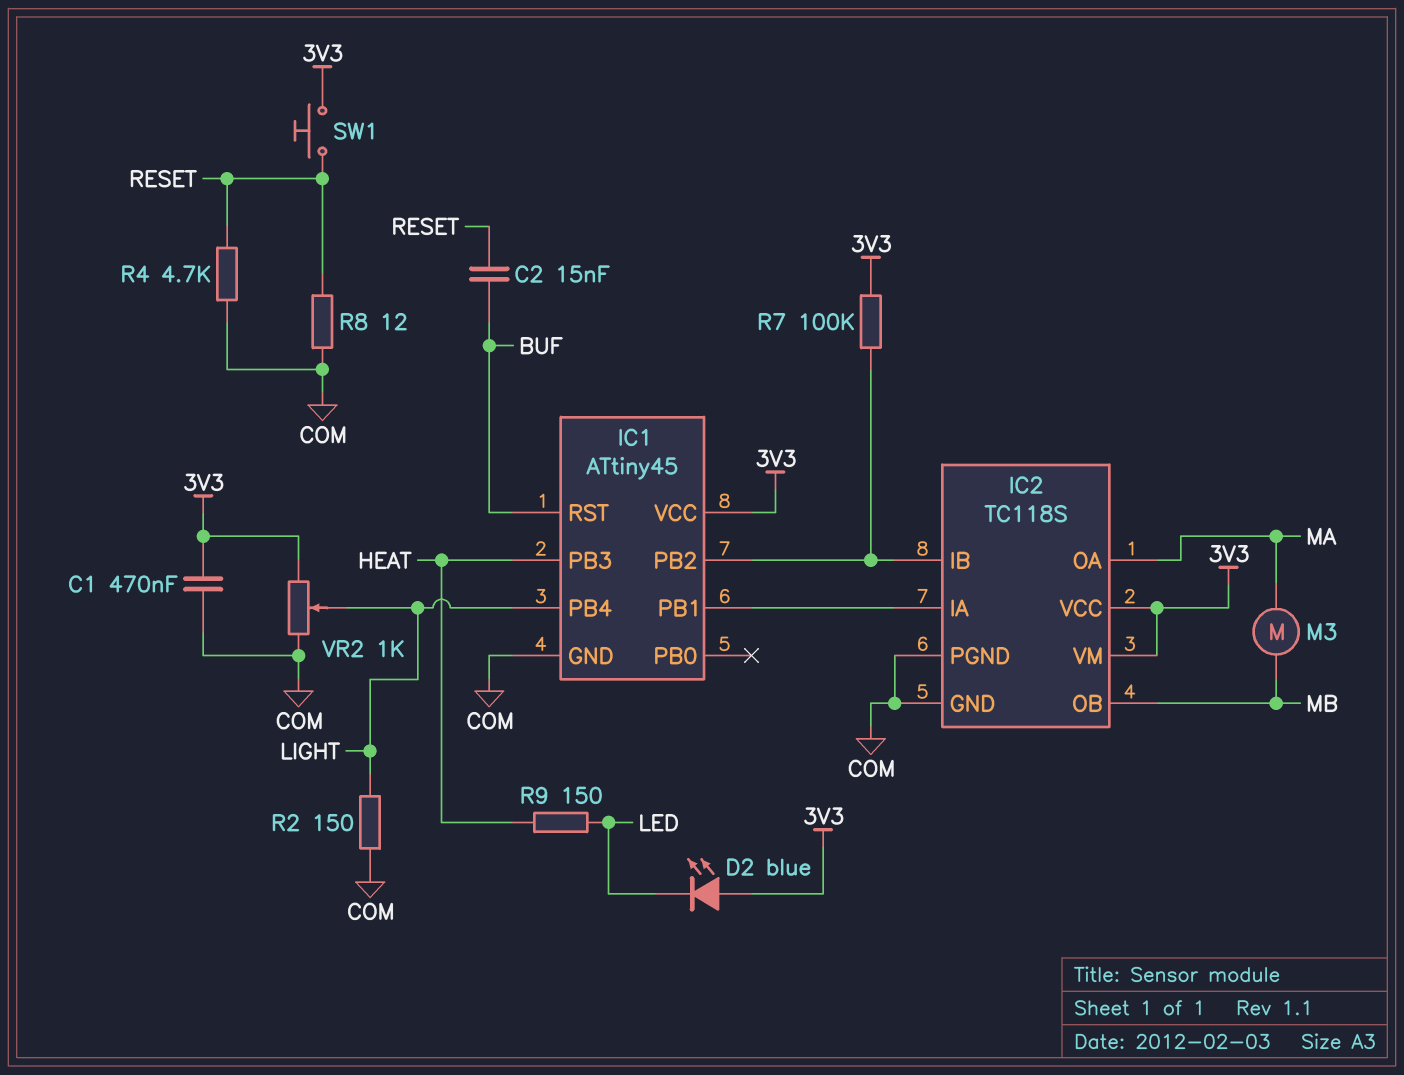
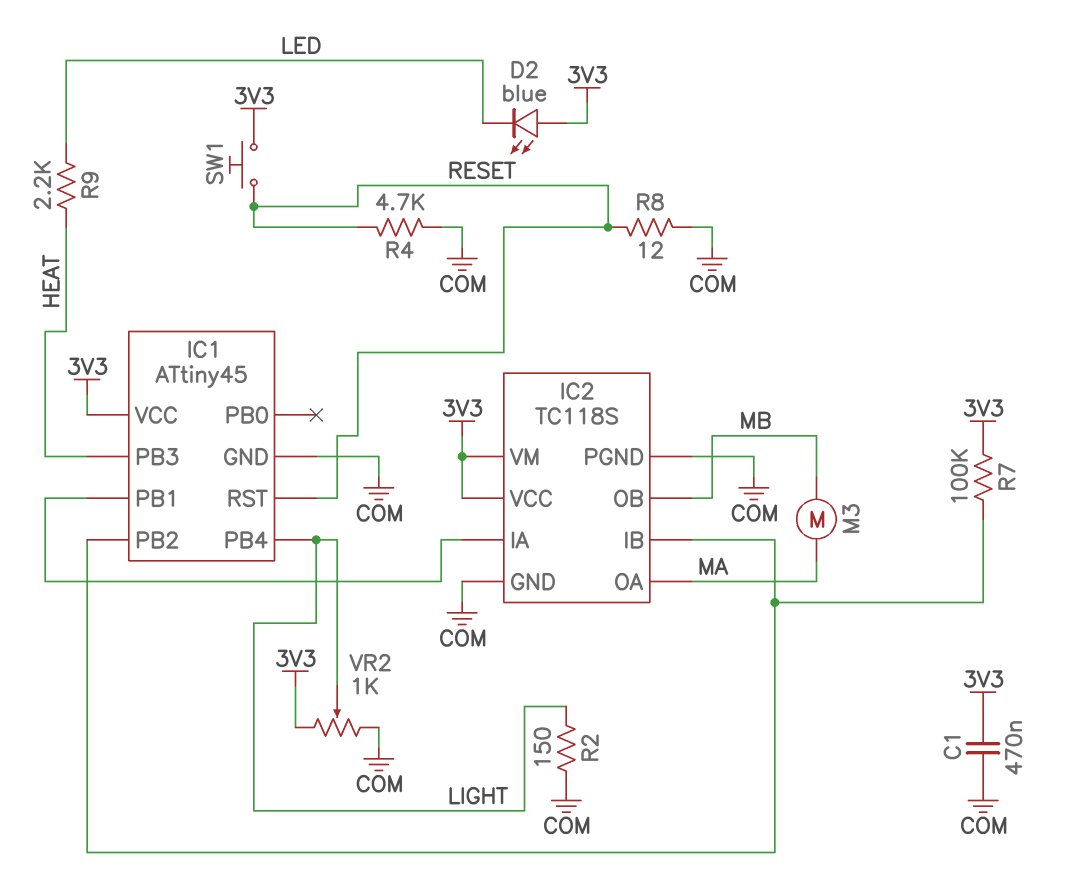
C2: 15nF (BUF, RESET) -> none
IC1 pin RST: BUF -> RESET
R9: 150 (HEAT, LED) -> 2.2k (HEAT, LED)

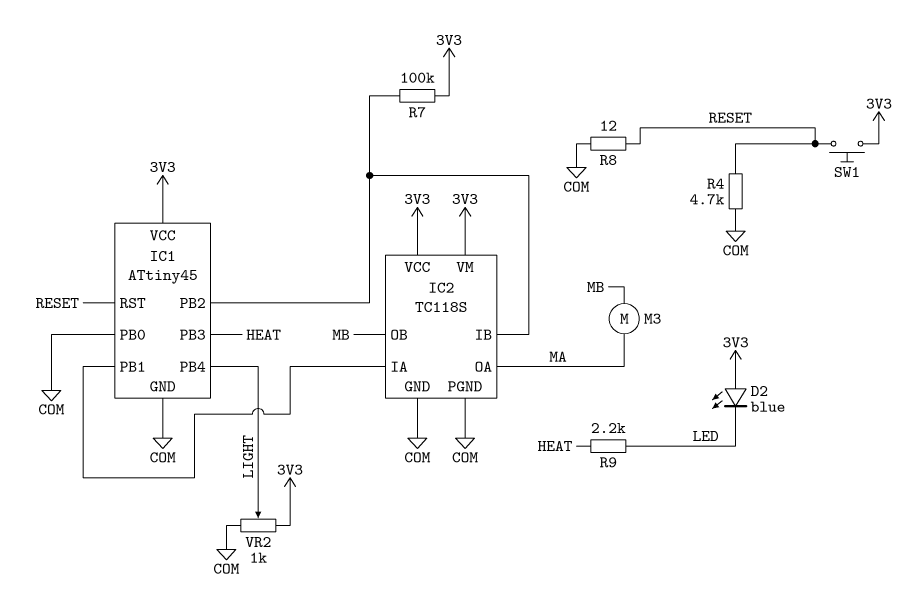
C1: 470nF (3V3, COM) -> none
IC1 pin PB0: none -> COM
R2: 150 (COM, LIGHT) -> none

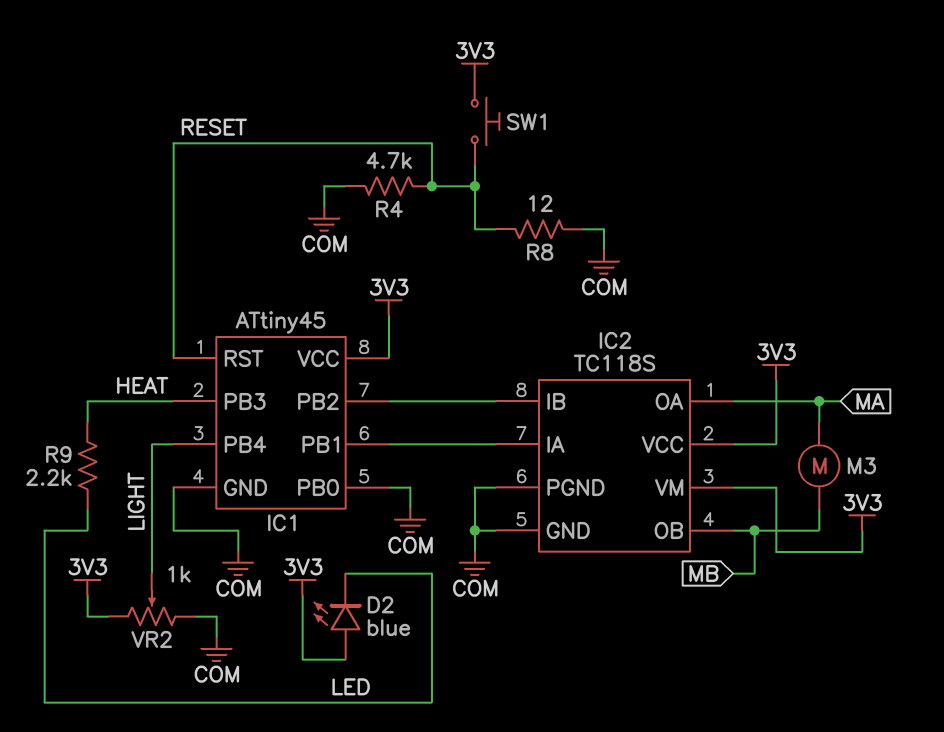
R7: 100k (3V3, IC1/PB2) -> none

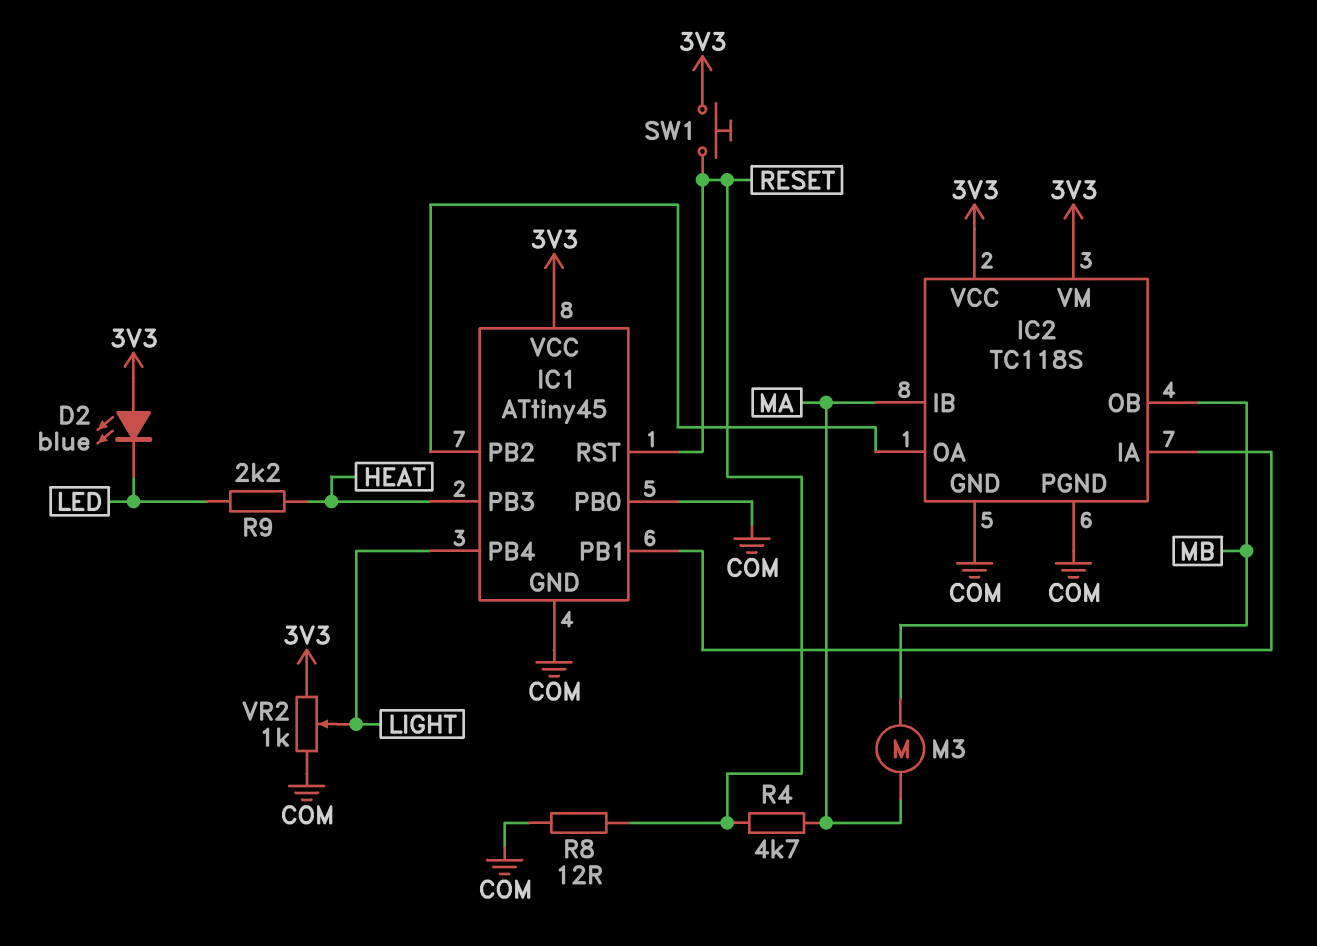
IC2 pin IB: IC1/PB2 -> MA
IC2 pin OA: MA -> IC1/PB2
R4: 4.7k (COM, RESET) -> 4.7k (MA, RESET)

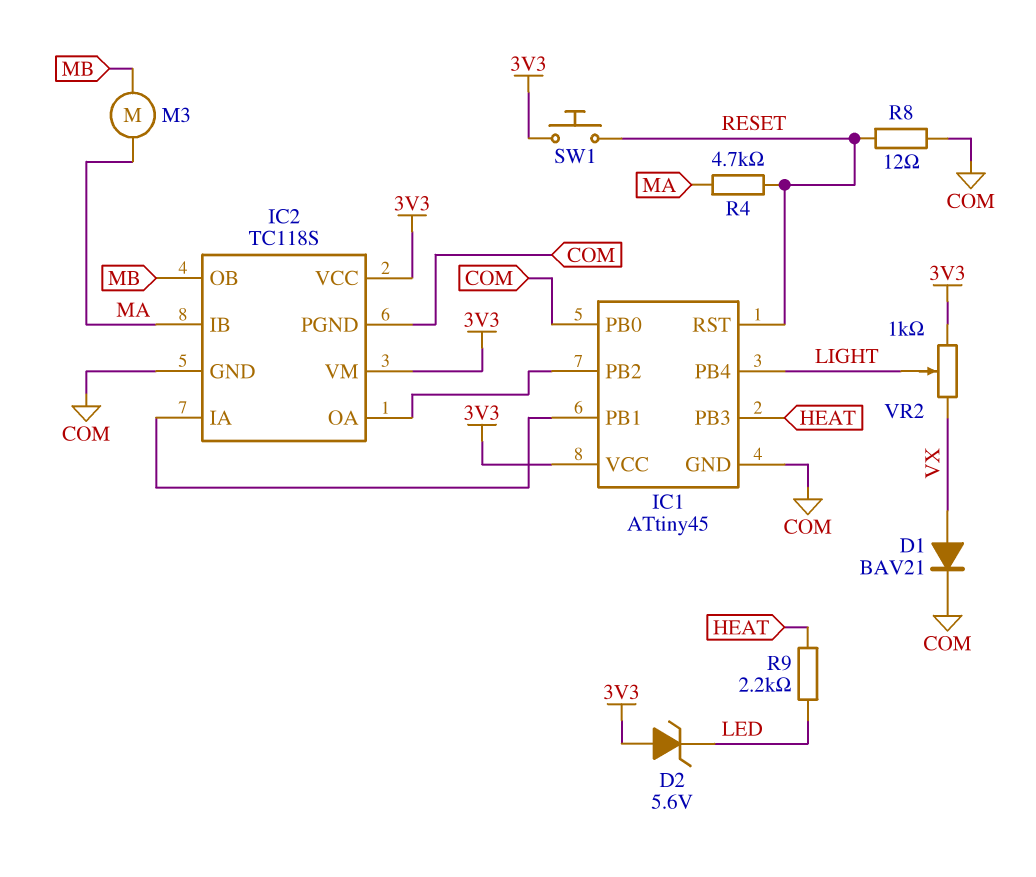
D1: none -> diode BAV21 (A VX, K COM)
D2: LED blue (A 3V3, K LED) -> zener 5.6V (A 3V3, K LED)
VR2: 1k (3V3, COM, wiper LIGHT) -> 1k (3V3, VX, wiper LIGHT)

